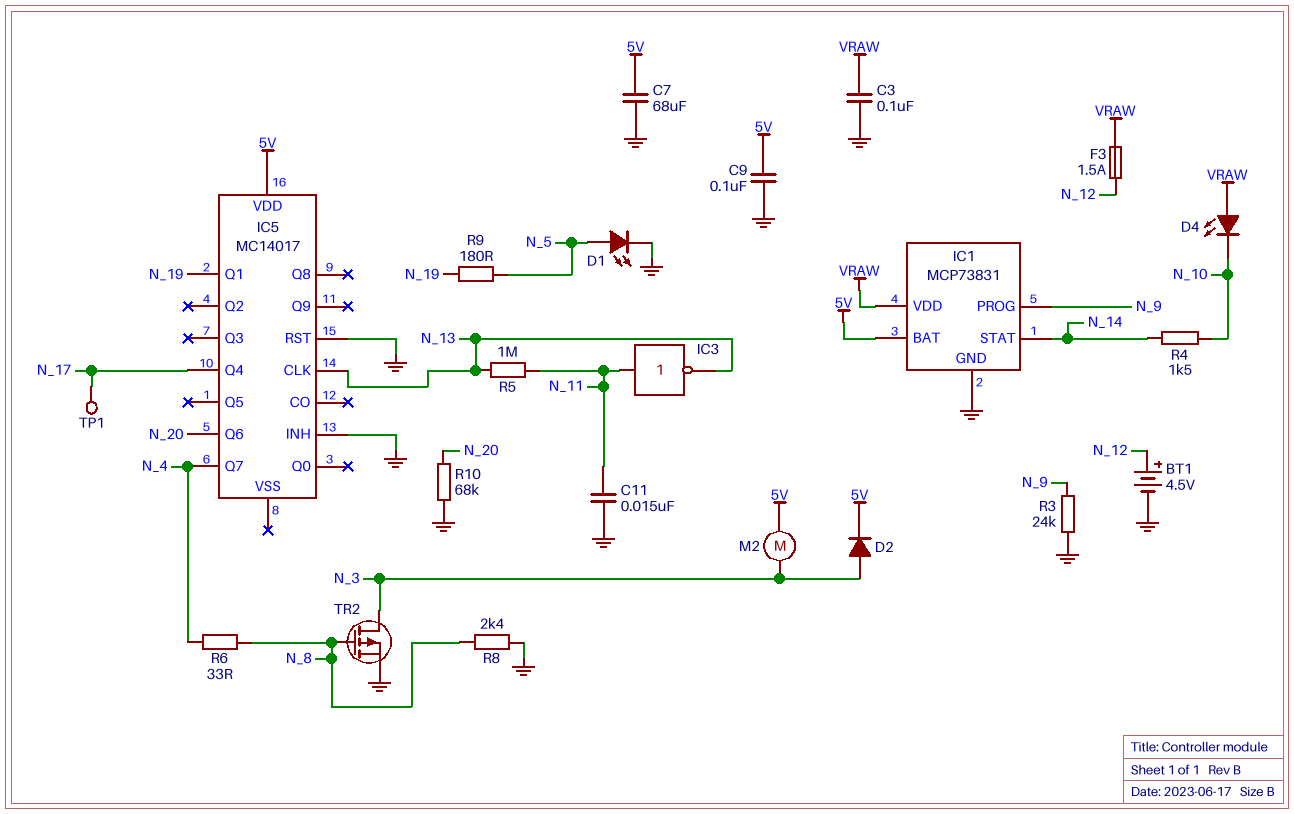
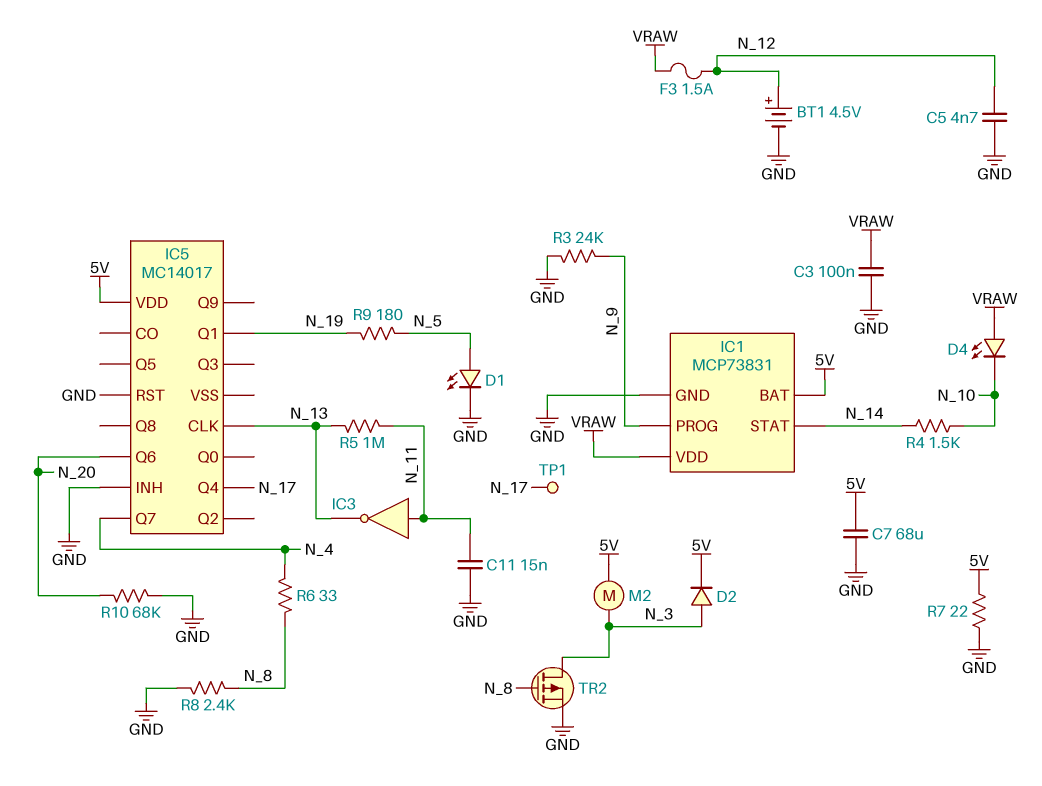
C5: none -> 4.7nF (GND, N_12)
C9: 100nF (5V, GND) -> none
R7: none -> 22 (5V, GND)

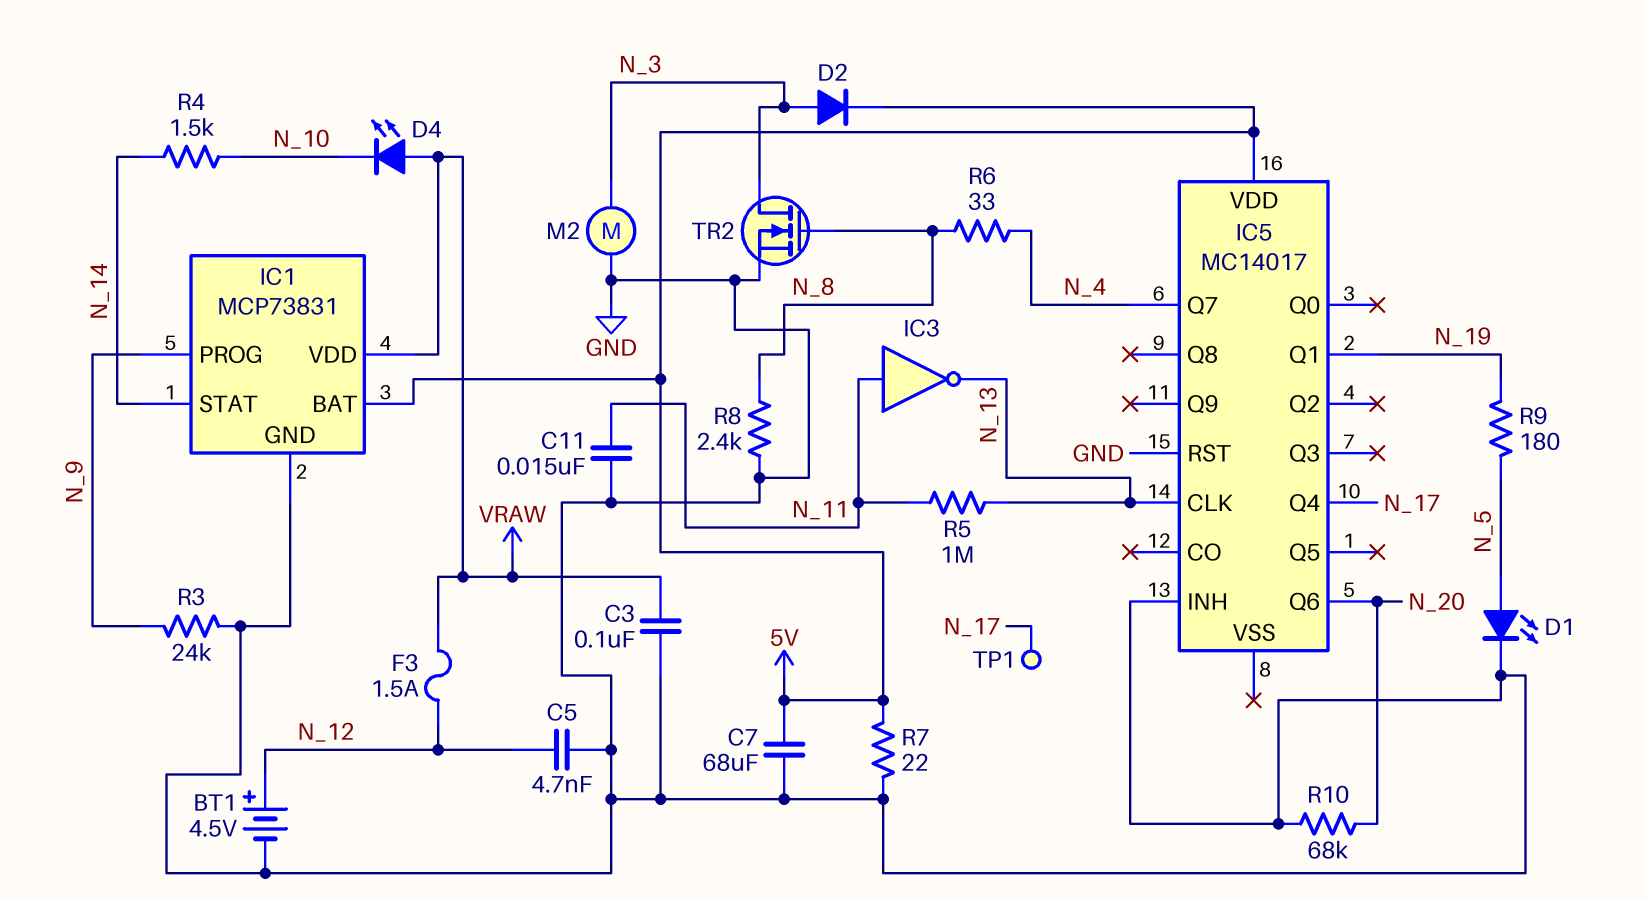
M2: motor (5V, N_3) -> motor (GND, N_3)
TR2: PMOS (G N_8, D N_3, S GND) -> NMOS (G N_8, D N_3, S GND)

